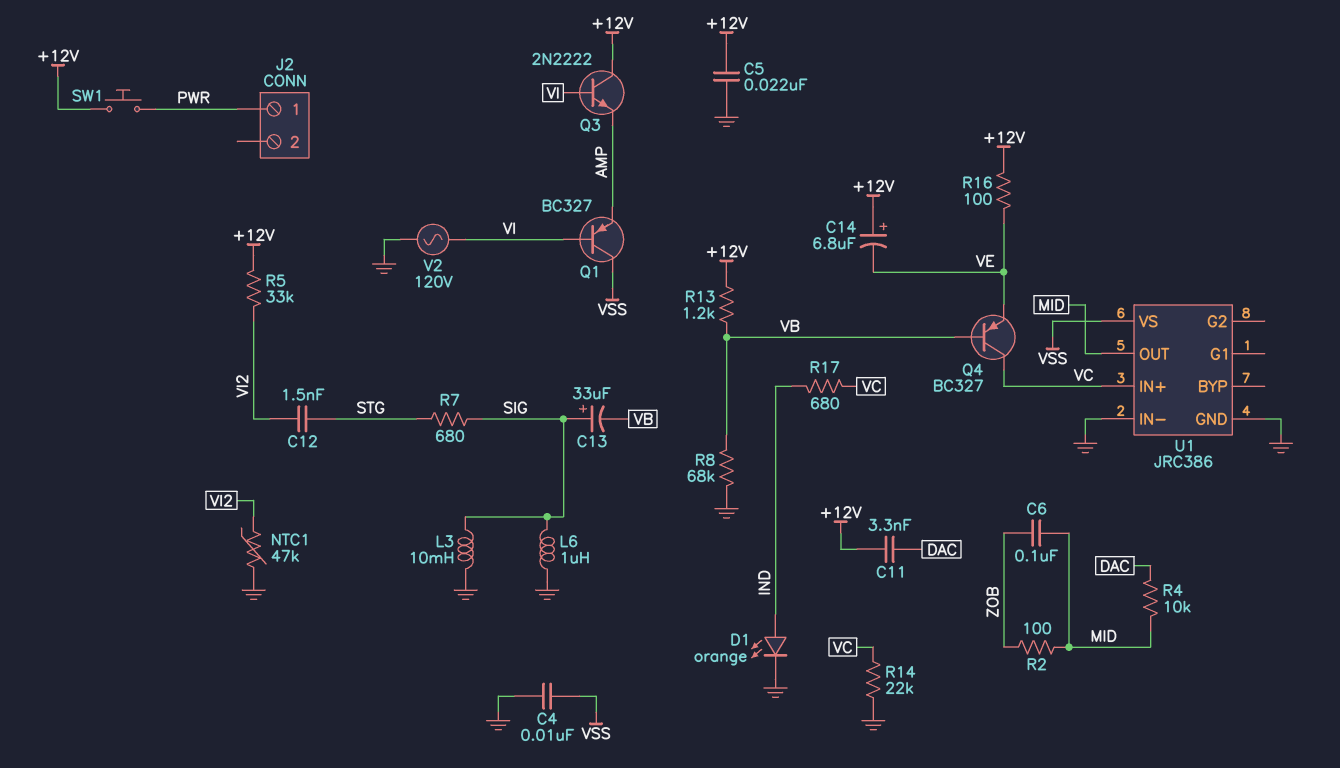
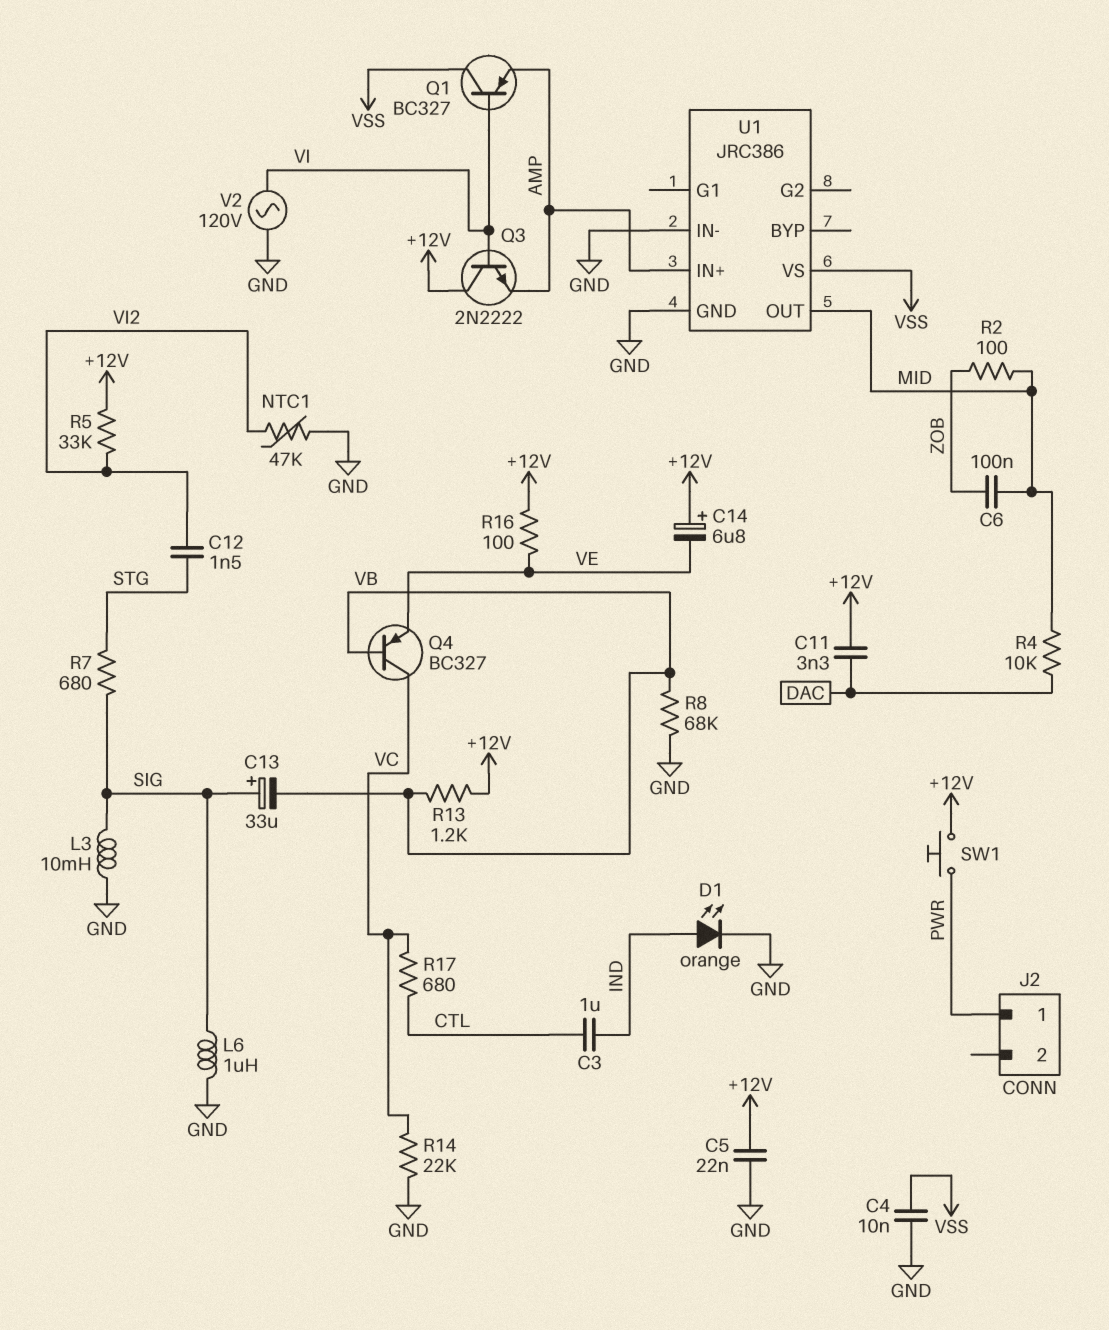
C3: none -> 1uF (CTL, IND)
R17: 680 (IND, VC) -> 680 (CTL, VC)
U1 pin IN+: VC -> AMP

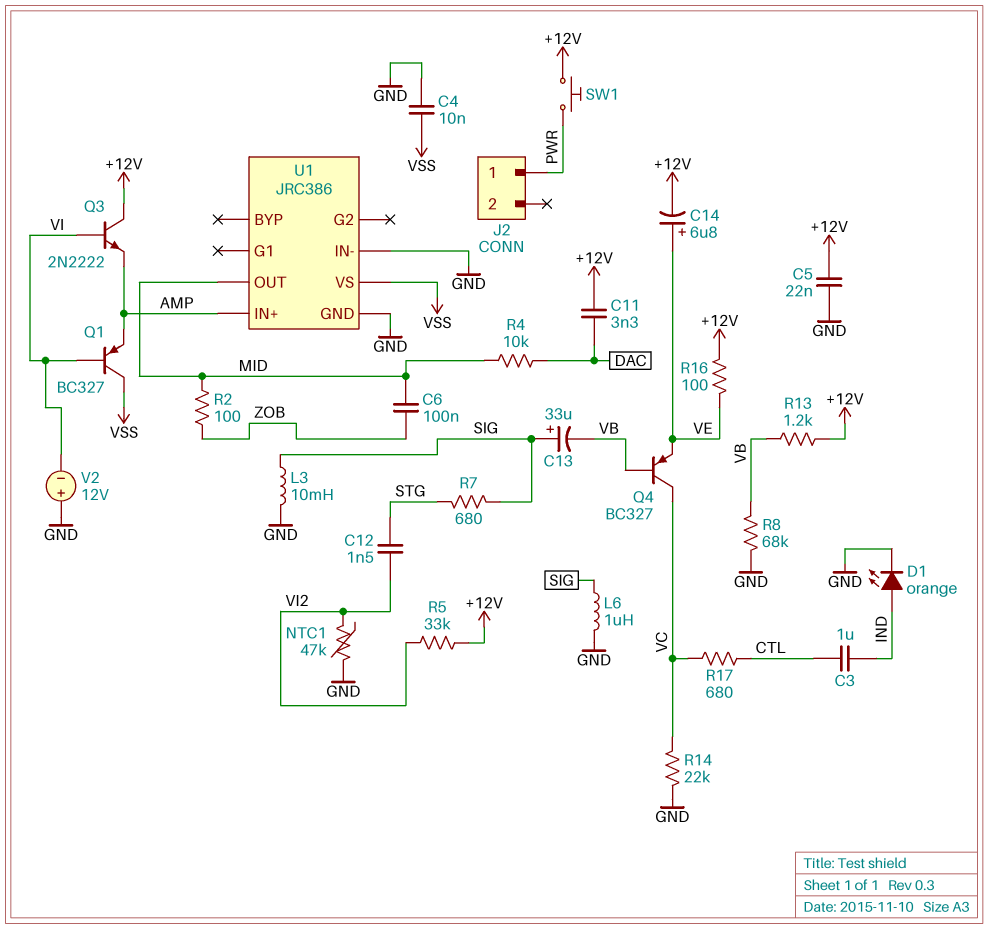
C14: 6.8uF (plus +12V, minus VE) -> 6.8uF (plus VE, minus +12V)
V2: AC 120V (GND, VI) -> 12V (plus GND, minus VI)

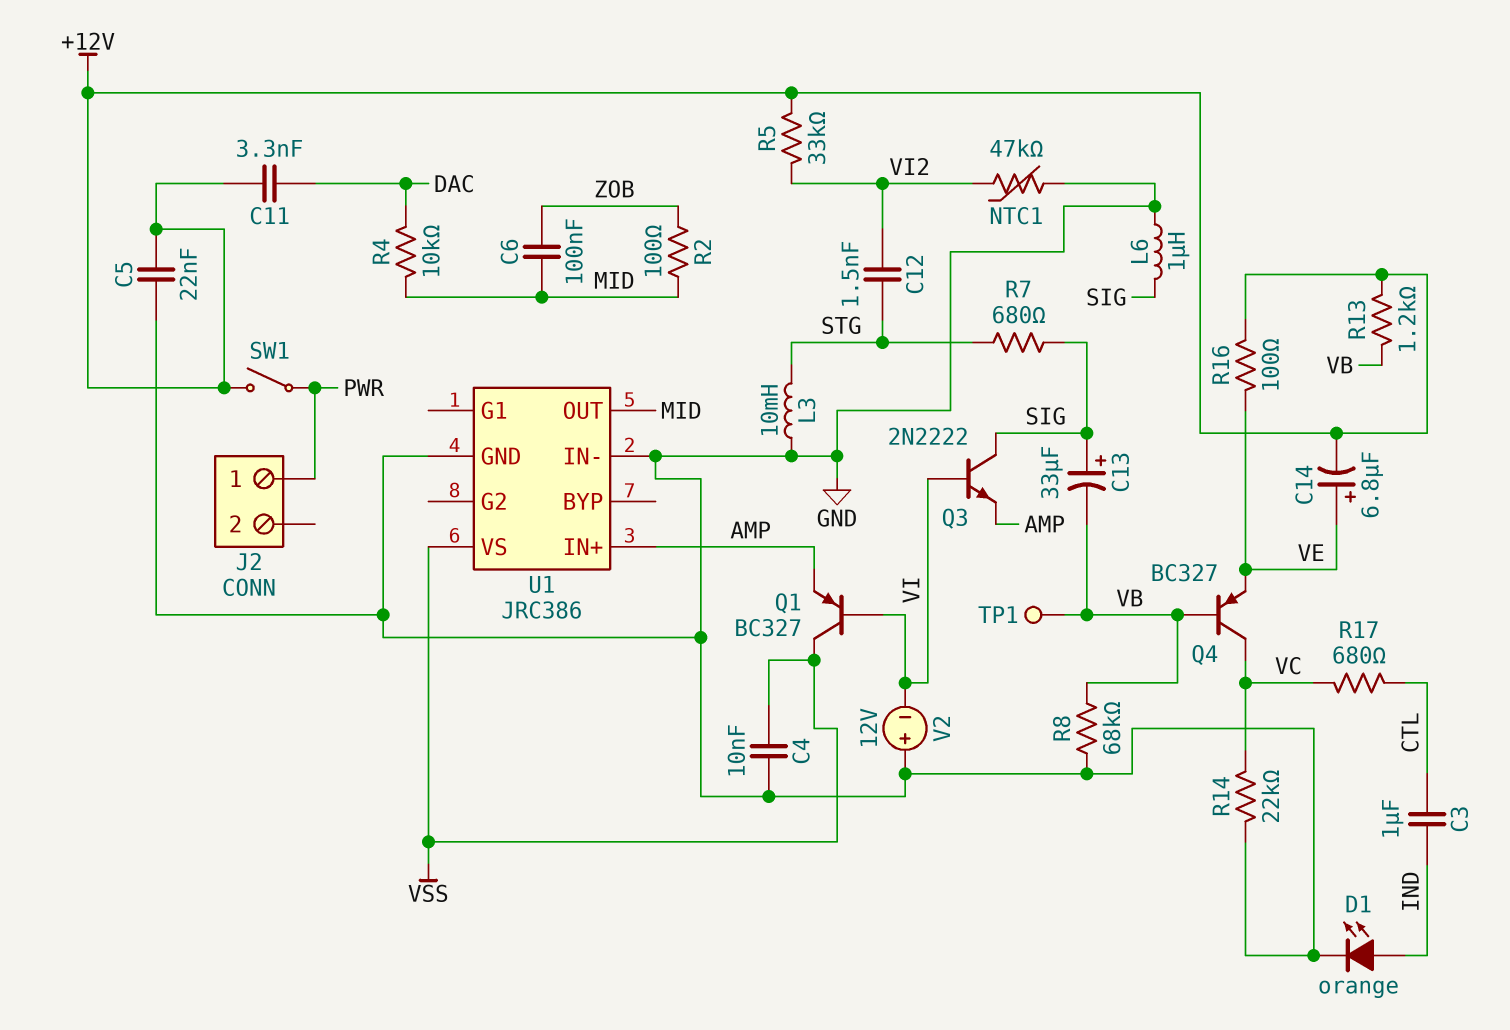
L3: 10mH (GND, SIG) -> 10mH (GND, STG)
Q3: NPN 2N2222 (B VI, C +12V, E AMP) -> NPN 2N2222 (B VI, C SIG, E AMP)
SW1: button (+12V, PWR) -> switch (+12V, PWR)
TP1: none -> test point (VB)

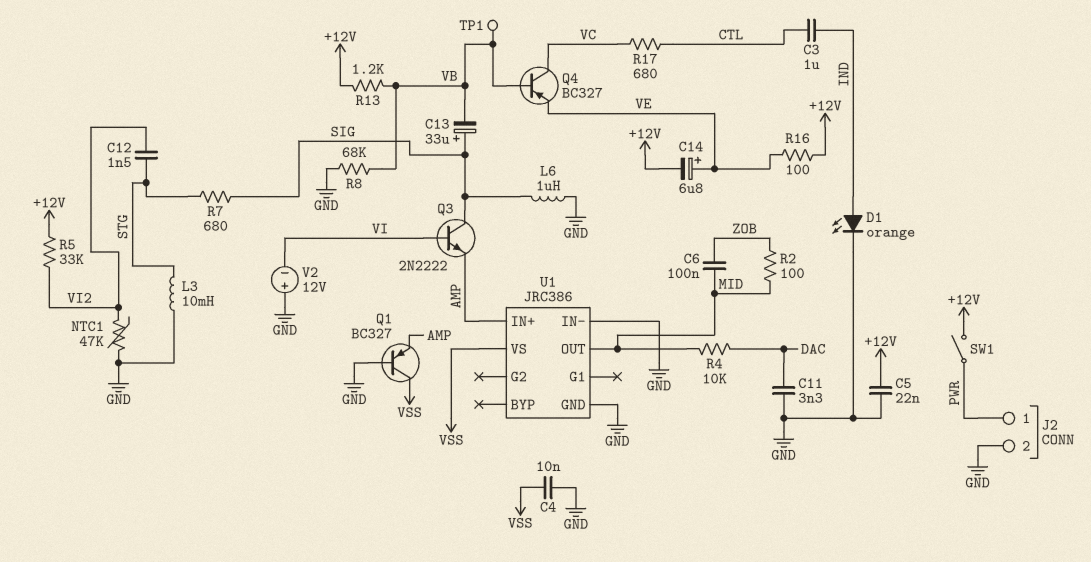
C11: 3.3nF (+12V, DAC) -> 3.3nF (DAC, GND)
J2 pin 2: none -> GND
Q1: PNP BC327 (B VI, C VSS, E AMP) -> PNP BC327 (B GND, C VSS, E AMP)
R14: 22k (GND, VC) -> none

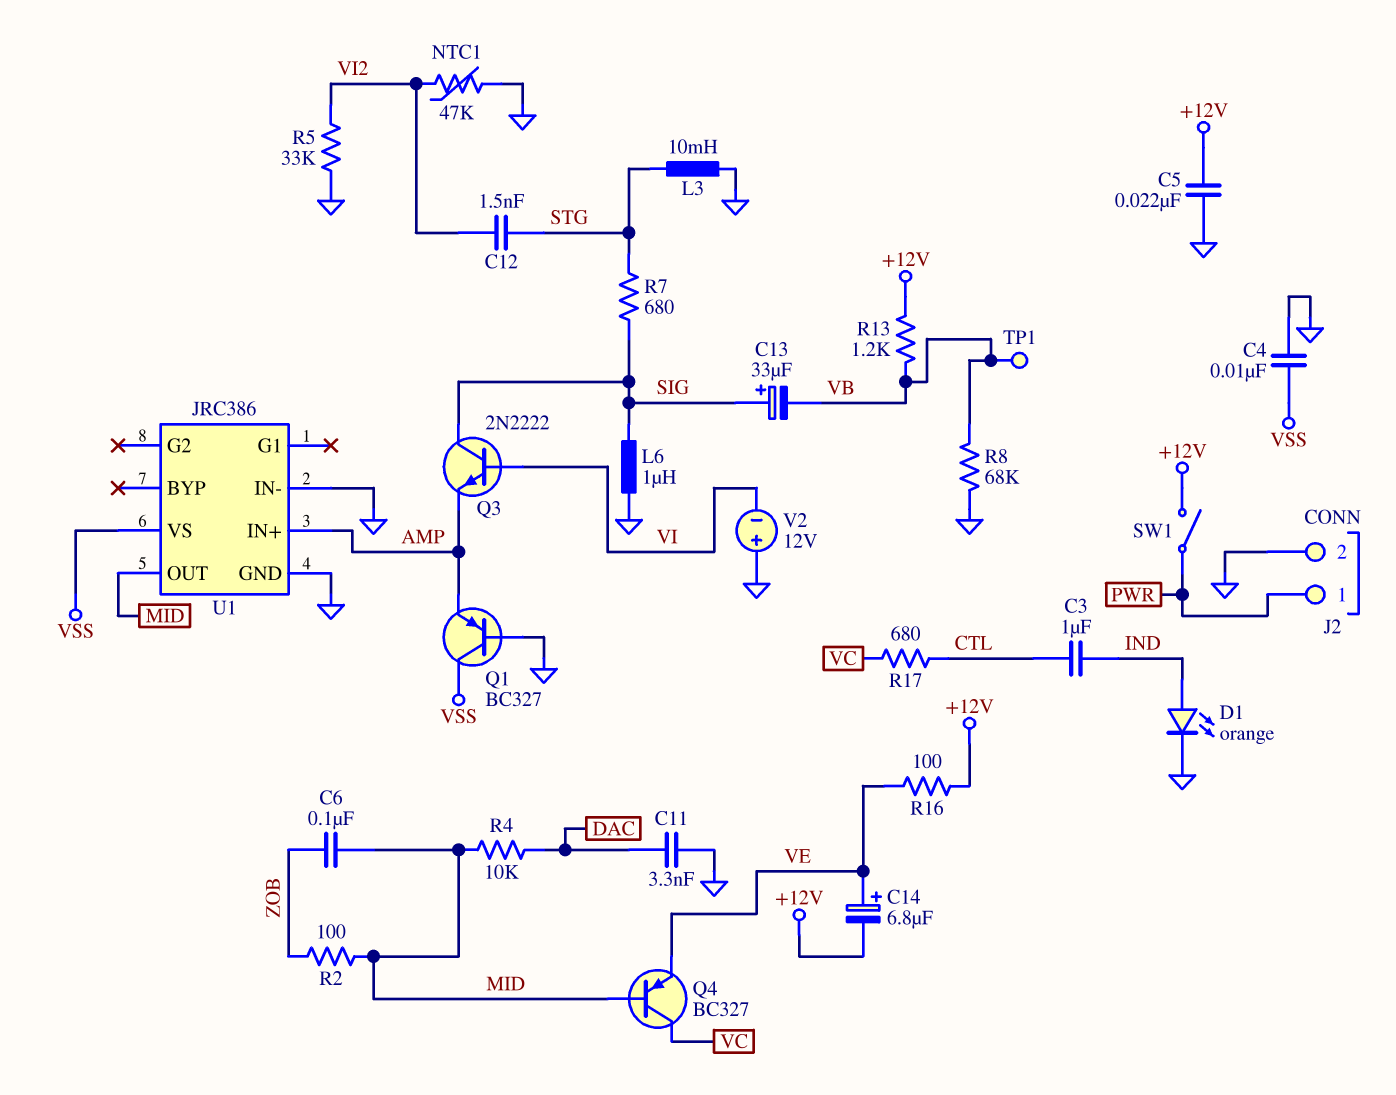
Q4: PNP BC327 (B VB, C VC, E VE) -> PNP BC327 (B MID, C VC, E VE)
R5: 33k (+12V, VI2) -> 33k (GND, VI2)

